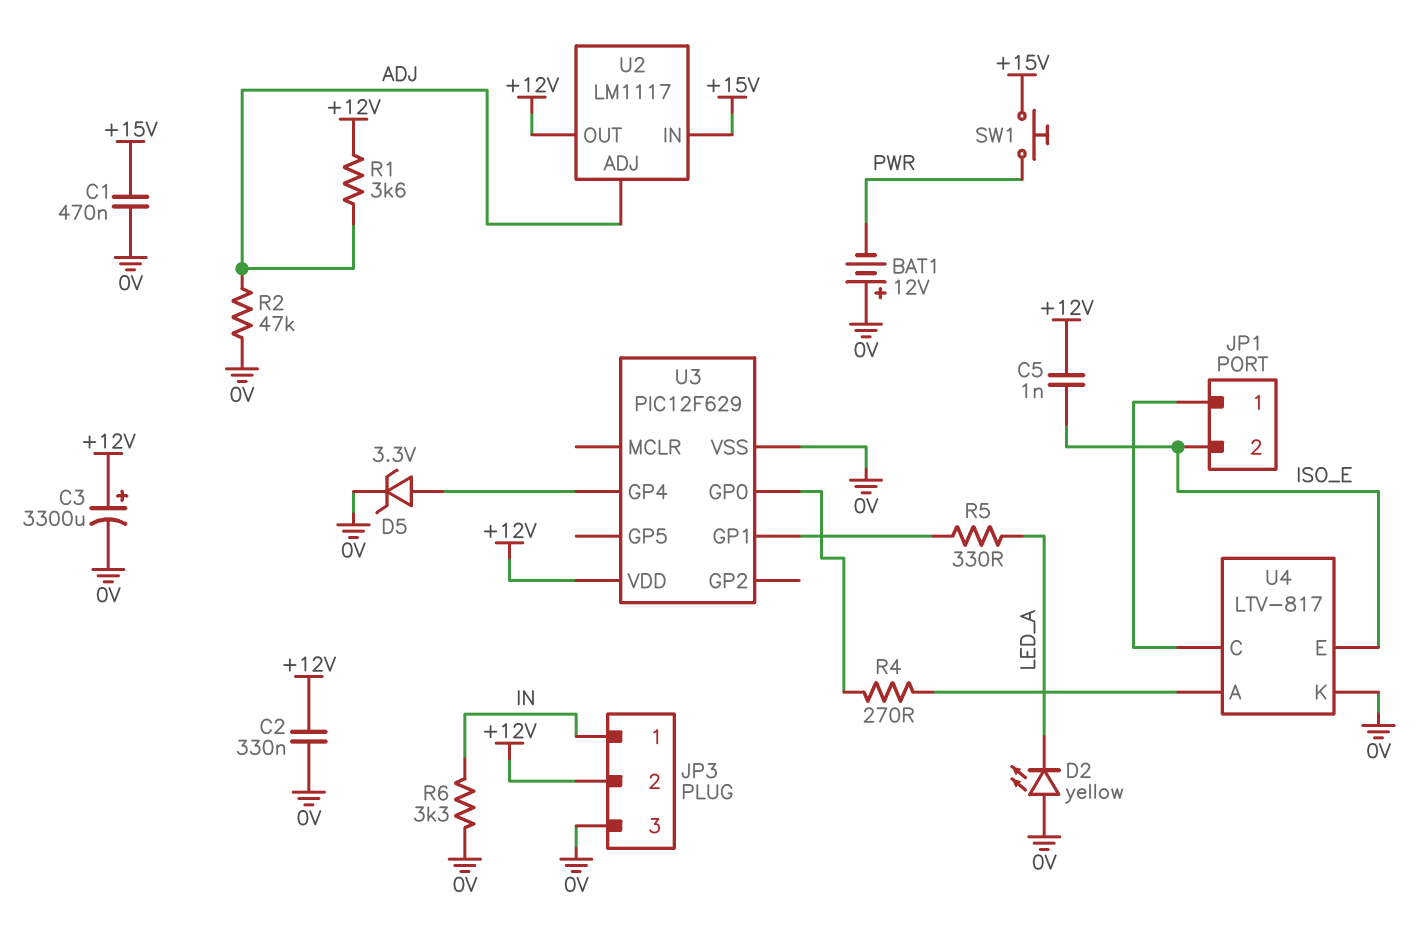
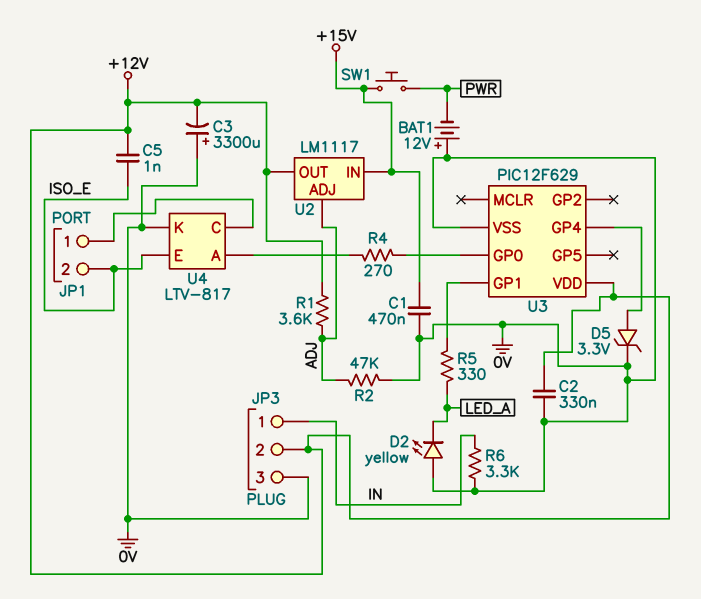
C3: 3300uF (plus +12V, minus 0V) -> 3300uF (plus 0V, minus +12V)

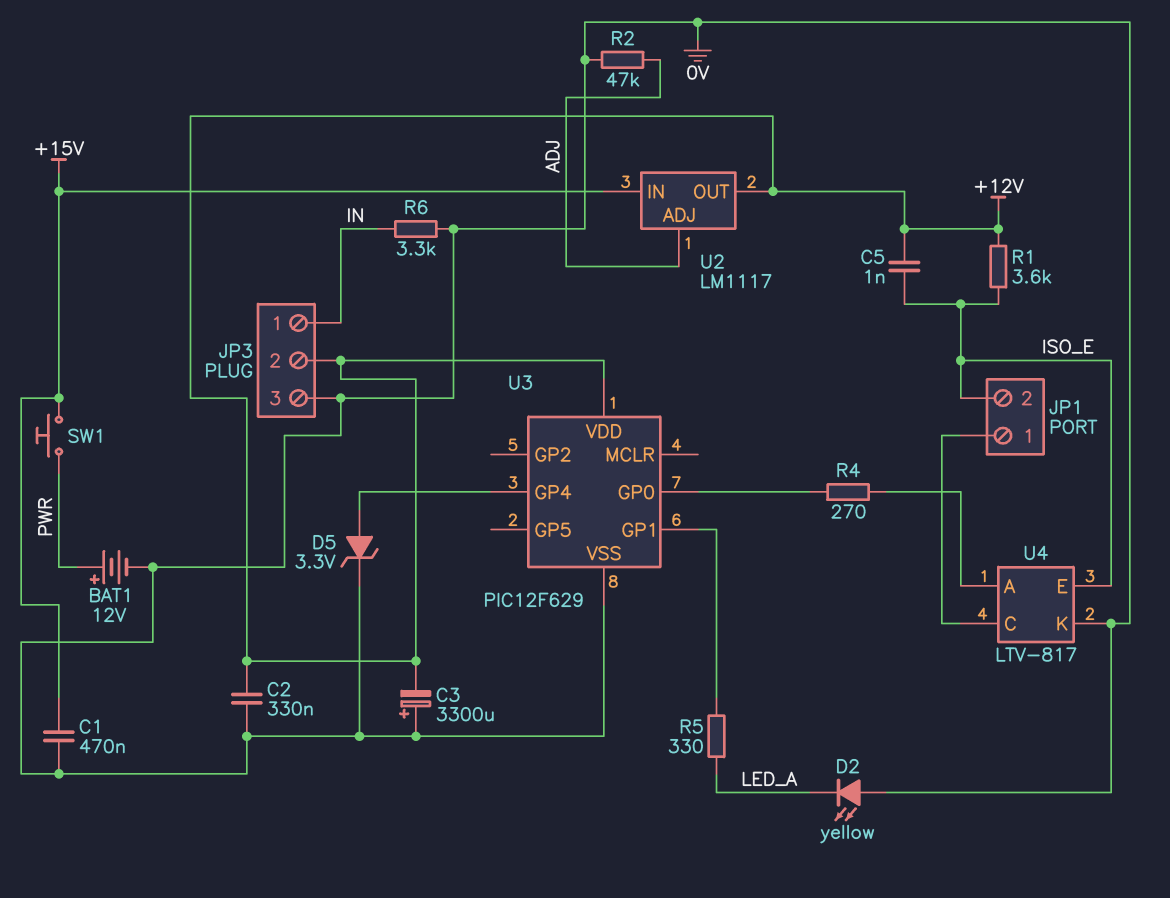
BAT1: 12V (plus 0V, minus PWR) -> 12V (plus PWR, minus 0V)
R1: 3.6k (+12V, ADJ) -> 3.6k (+12V, ISO_E)

